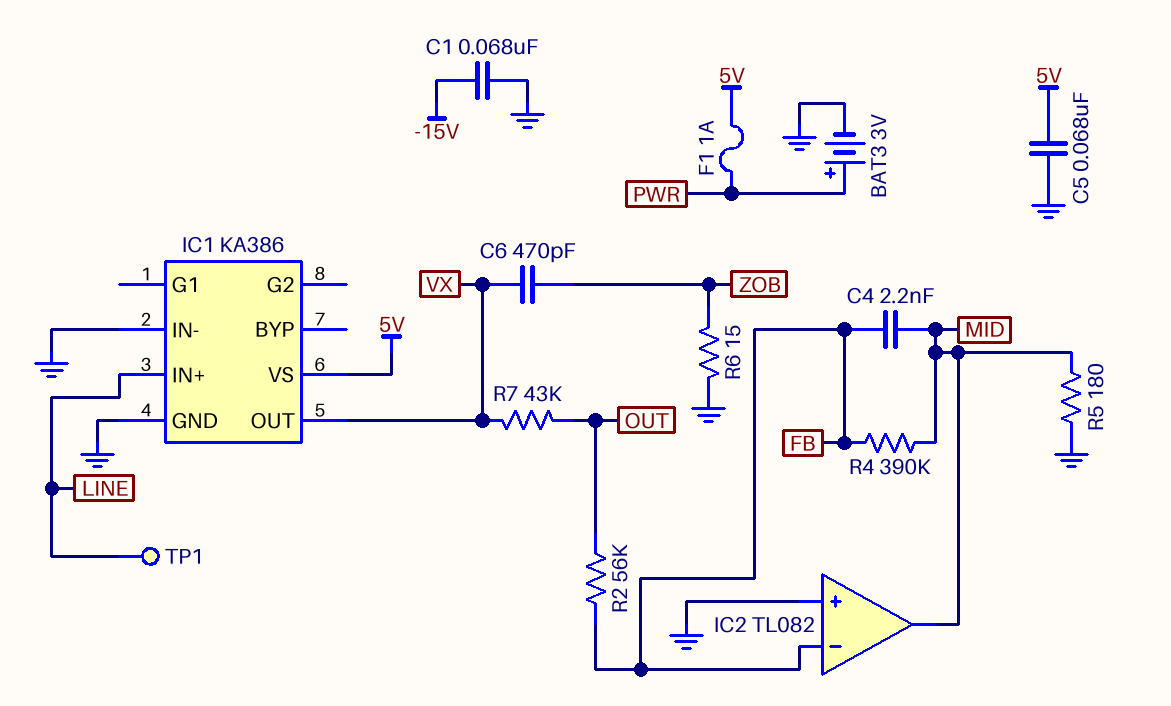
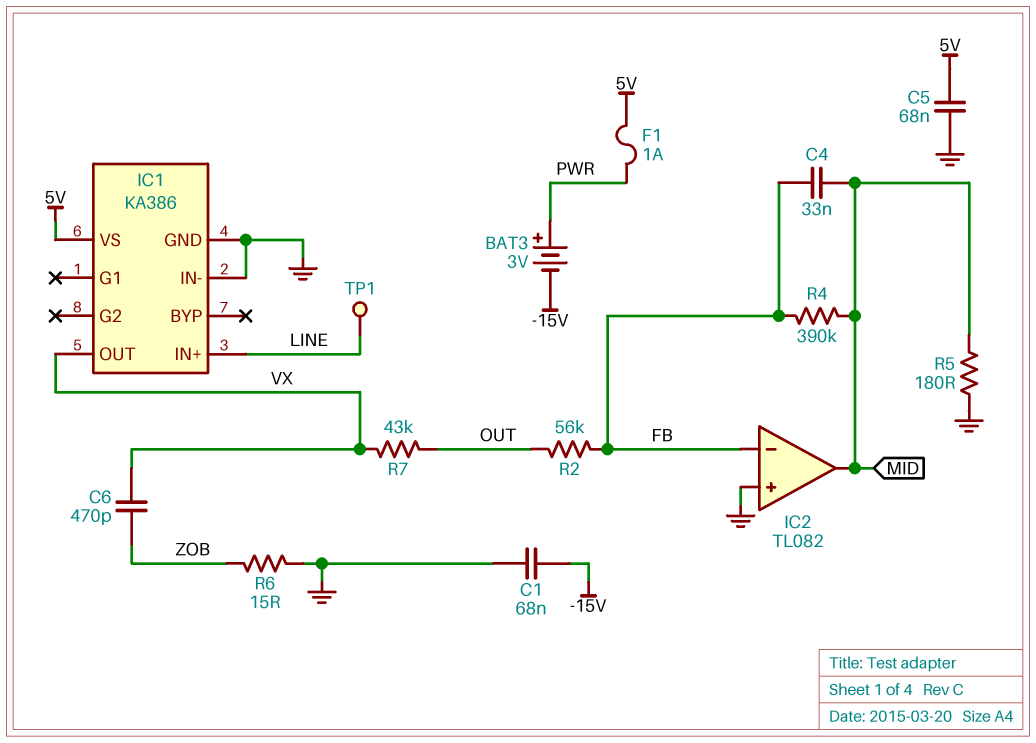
BAT3: 3V (plus PWR, minus GND) -> 3V (plus PWR, minus -15V)
C4: 2.2nF (FB, MID) -> 33nF (FB, MID)

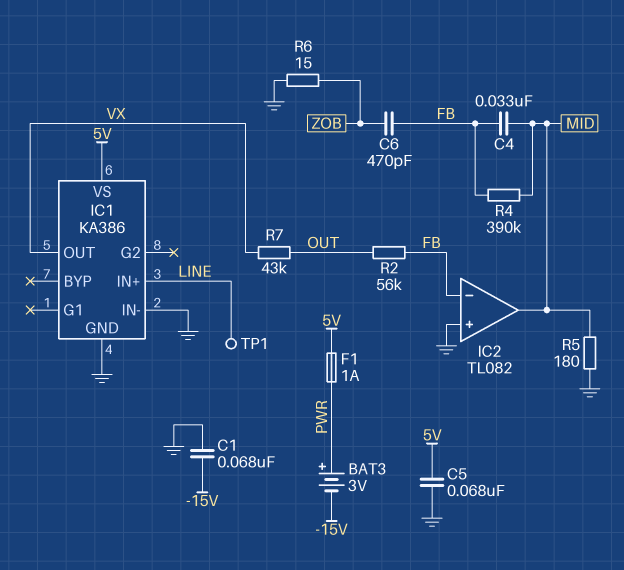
C6: 470pF (VX, ZOB) -> 470pF (FB, ZOB)

